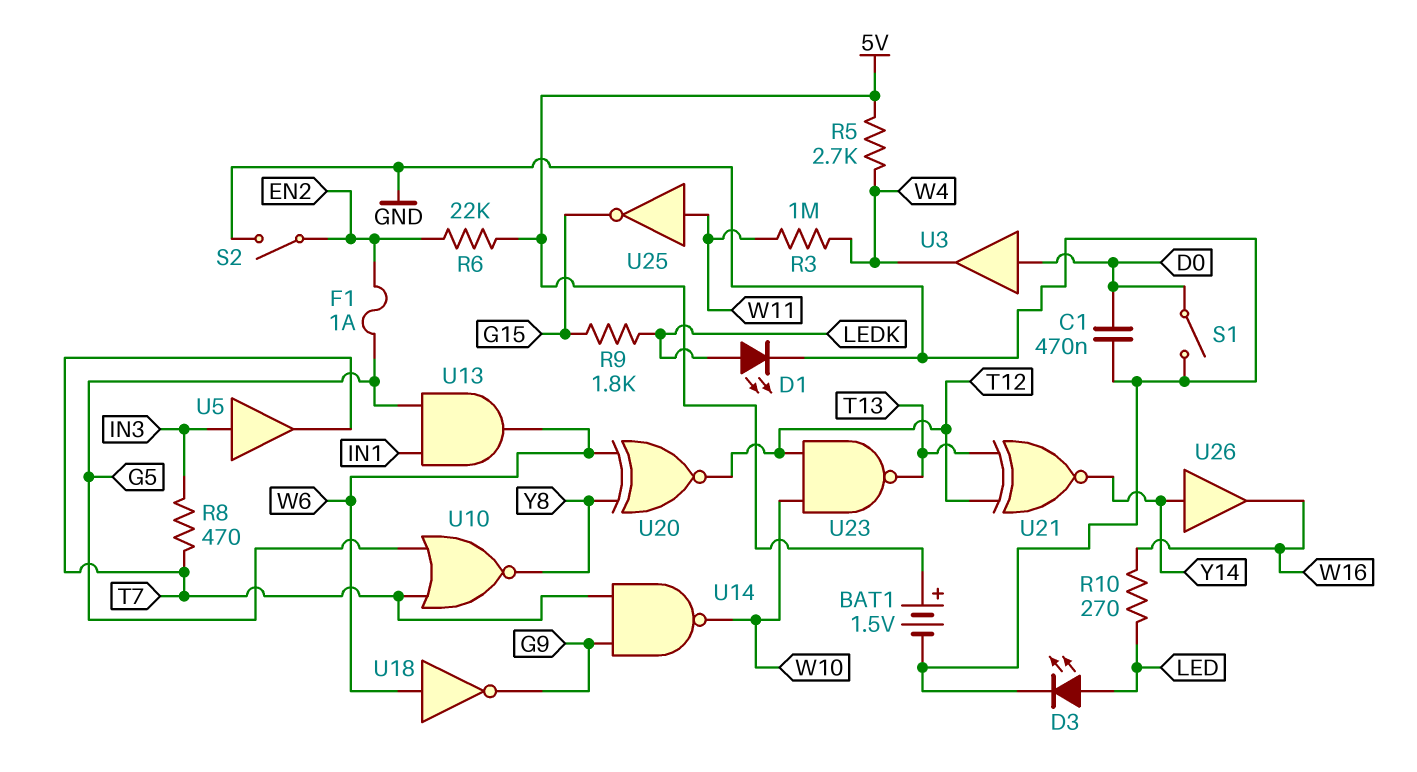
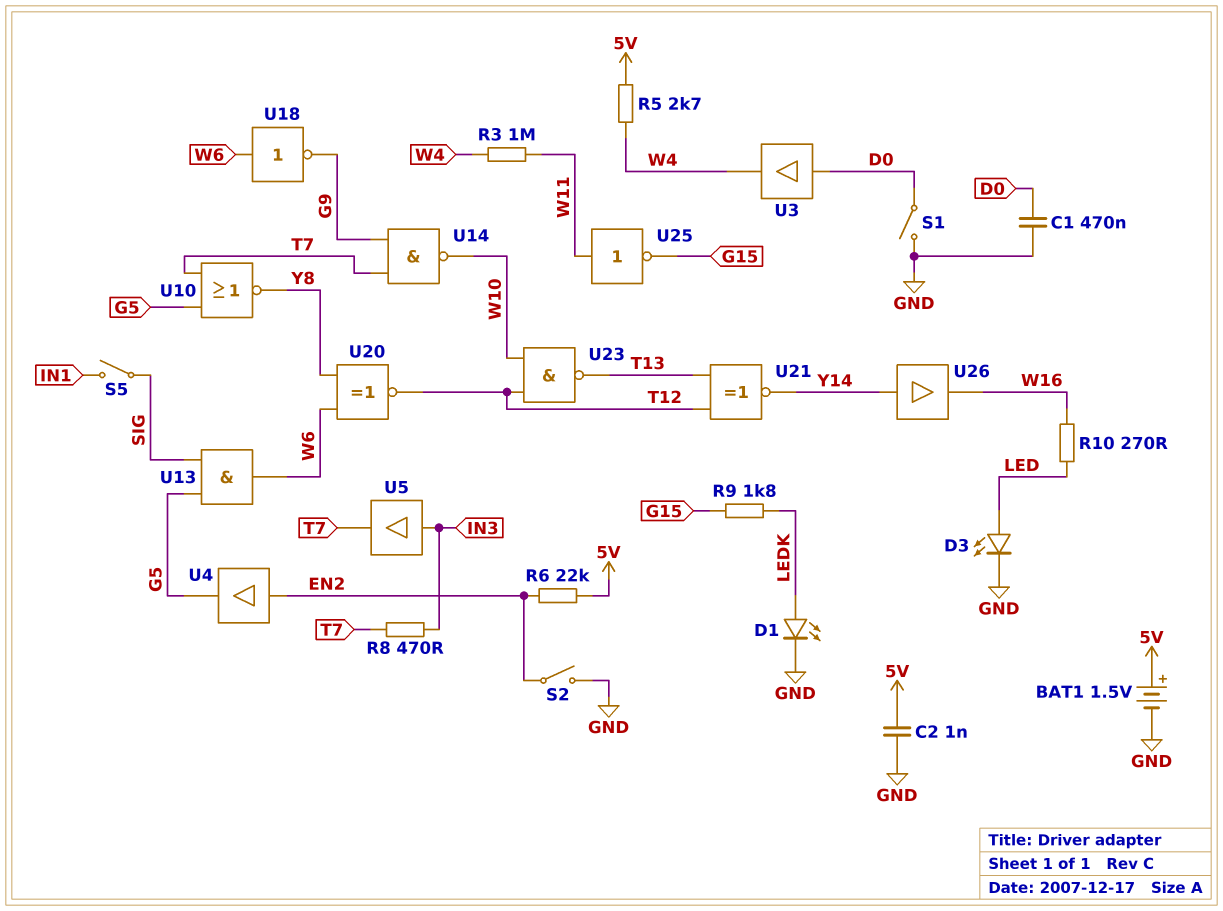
C2: none -> 1nF (5V, GND)
F1: 1A (EN2, G5) -> none
S5: none -> switch (IN1, SIG)
U4: none -> buffer (in EN2, out G5)
U13: AND (in G5, in IN1, out W6) -> AND (in G5, in SIG, out W6)

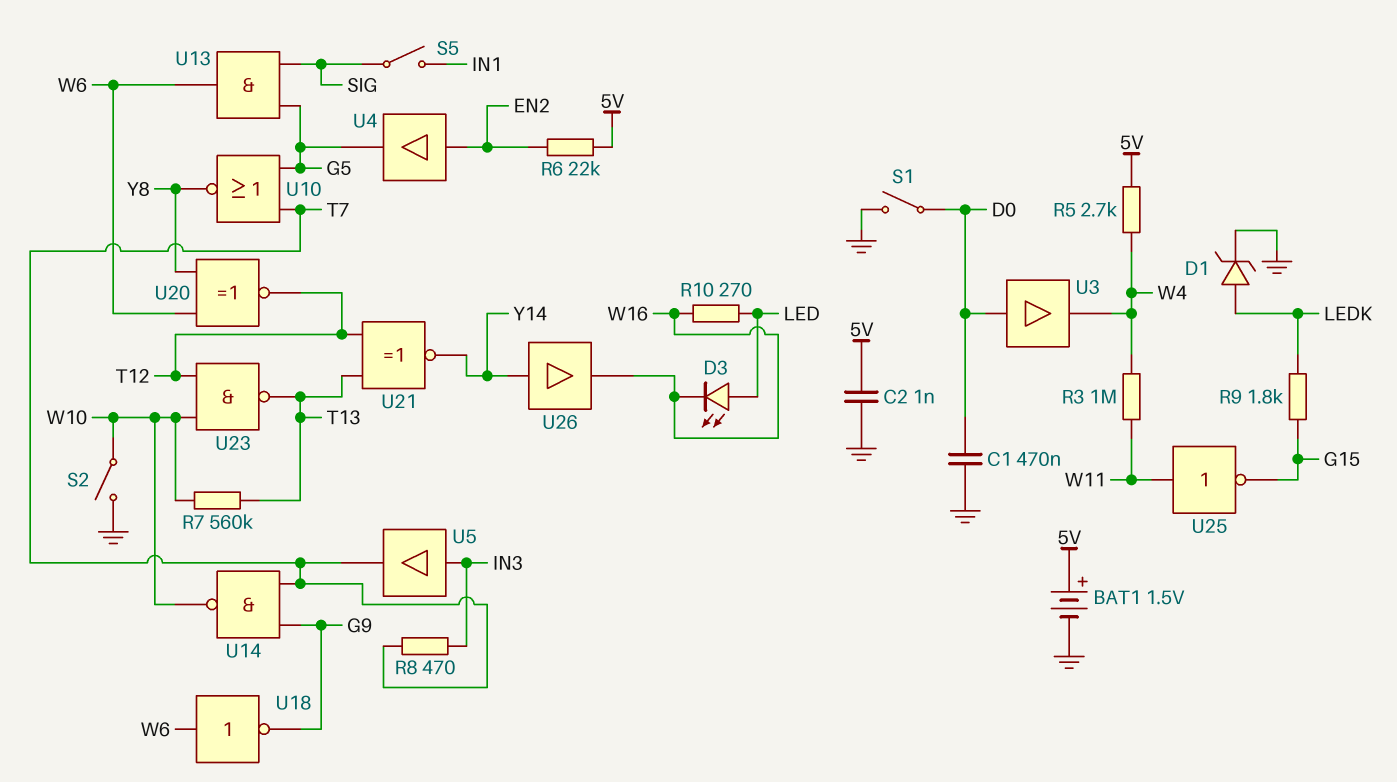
D1: LED (A LEDK, K GND) -> zener (A LEDK, K GND)
D3: LED (A LED, K GND) -> LED (A LED, K W16)
R7: none -> 560k (T13, W10)
S2: switch (EN2, GND) -> switch (GND, W10)

